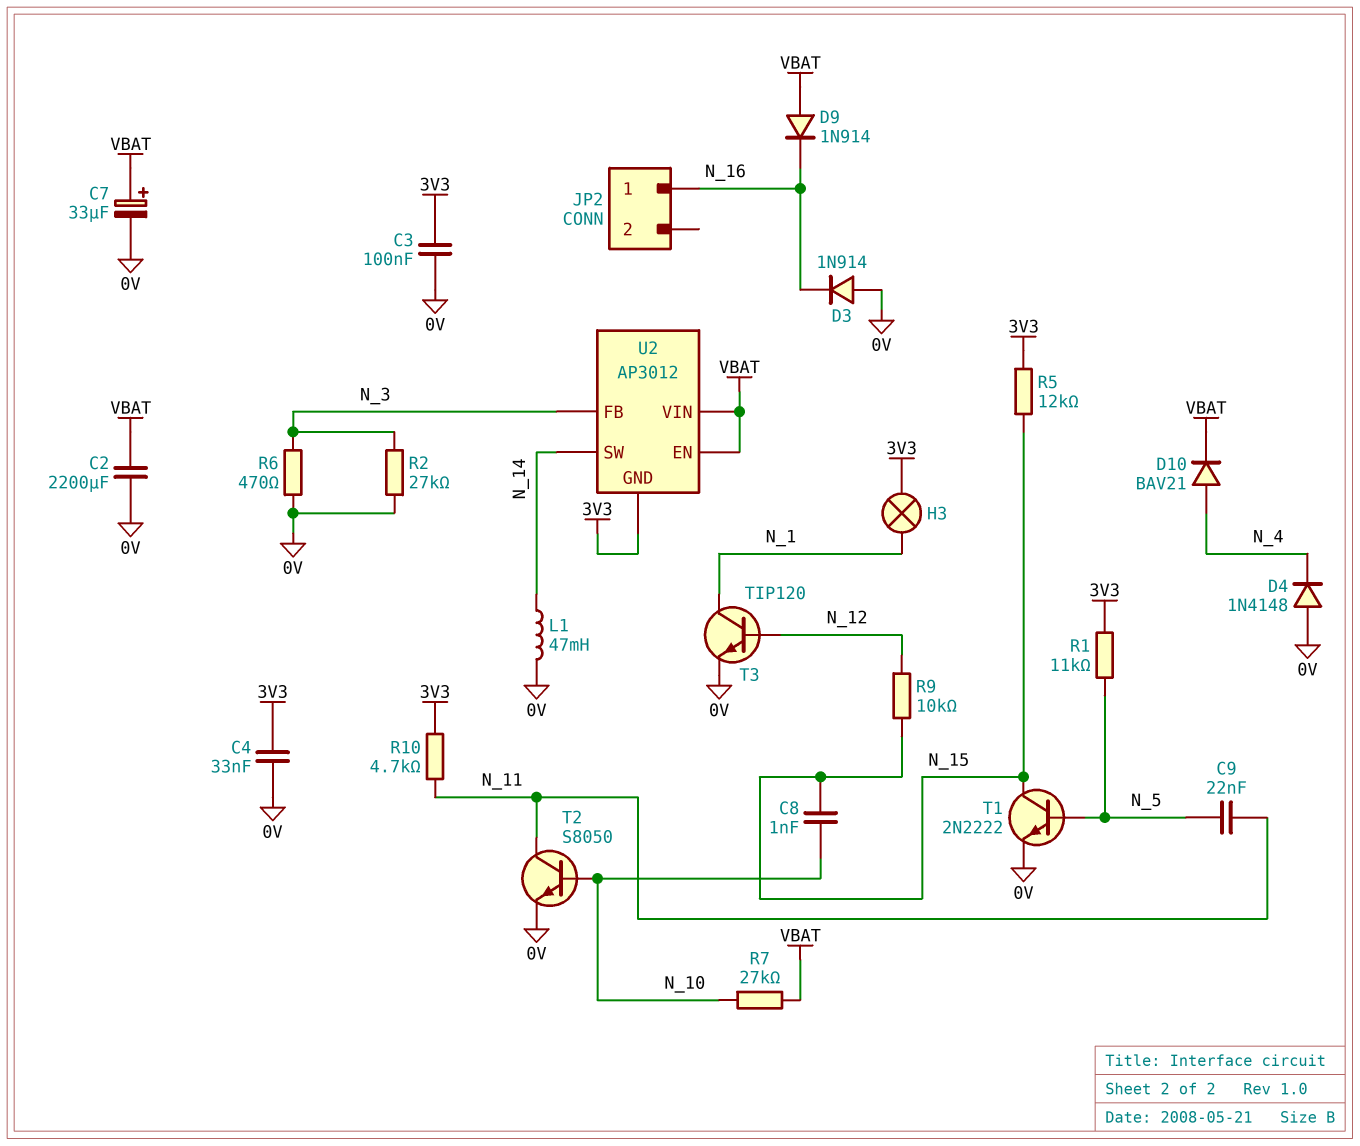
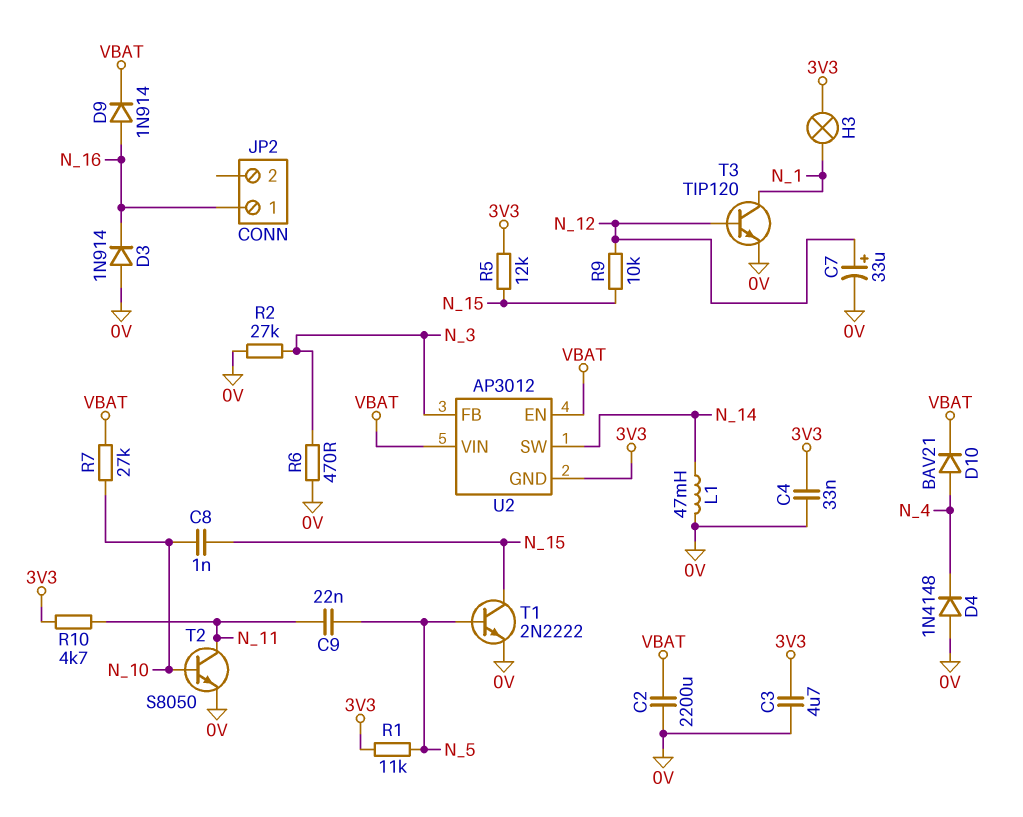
C3: 100nF (0V, 3V3) -> 4.7uF (0V, 3V3)
C7: 33uF (plus VBAT, minus 0V) -> 33uF (plus N_12, minus 0V)
D9: diode 1N914 (A VBAT, K N_16) -> diode 1N914 (A N_16, K VBAT)

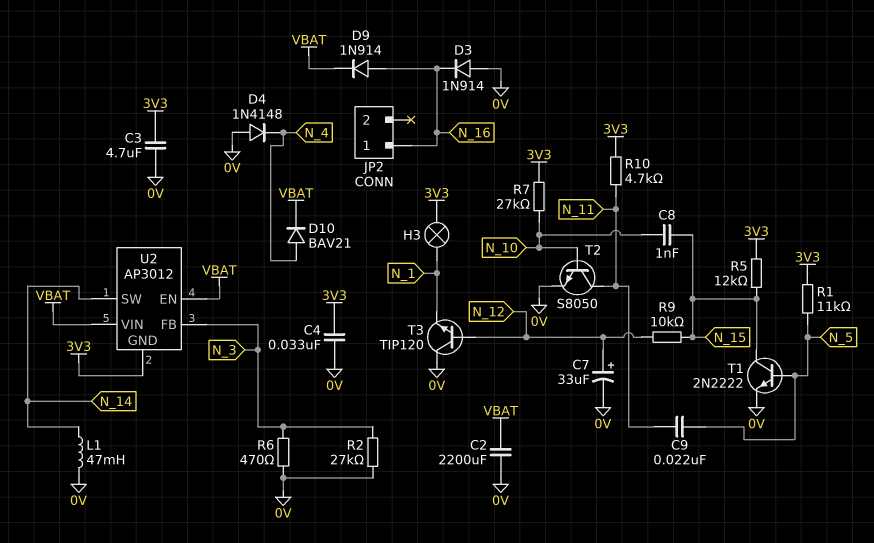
R7: 27k (N_10, VBAT) -> 27k (3V3, N_10)
T3: NPN TIP120 (B N_12, C N_1, E 0V) -> NPN TIP120 (B N_12, C 0V, E N_1)

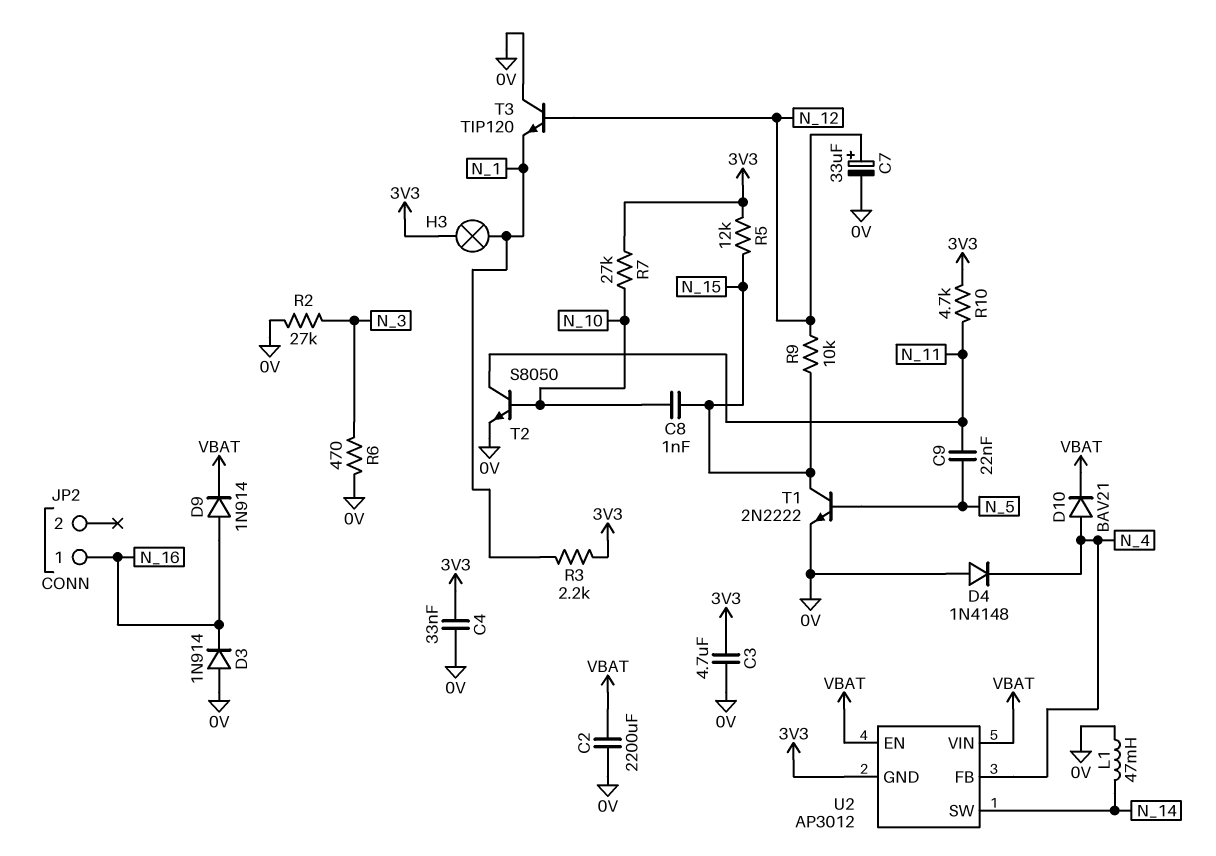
R1: 11k (3V3, N_5) -> none
R3: none -> 2.2k (3V3, N_1)
U2 pin FB: N_3 -> N_4

